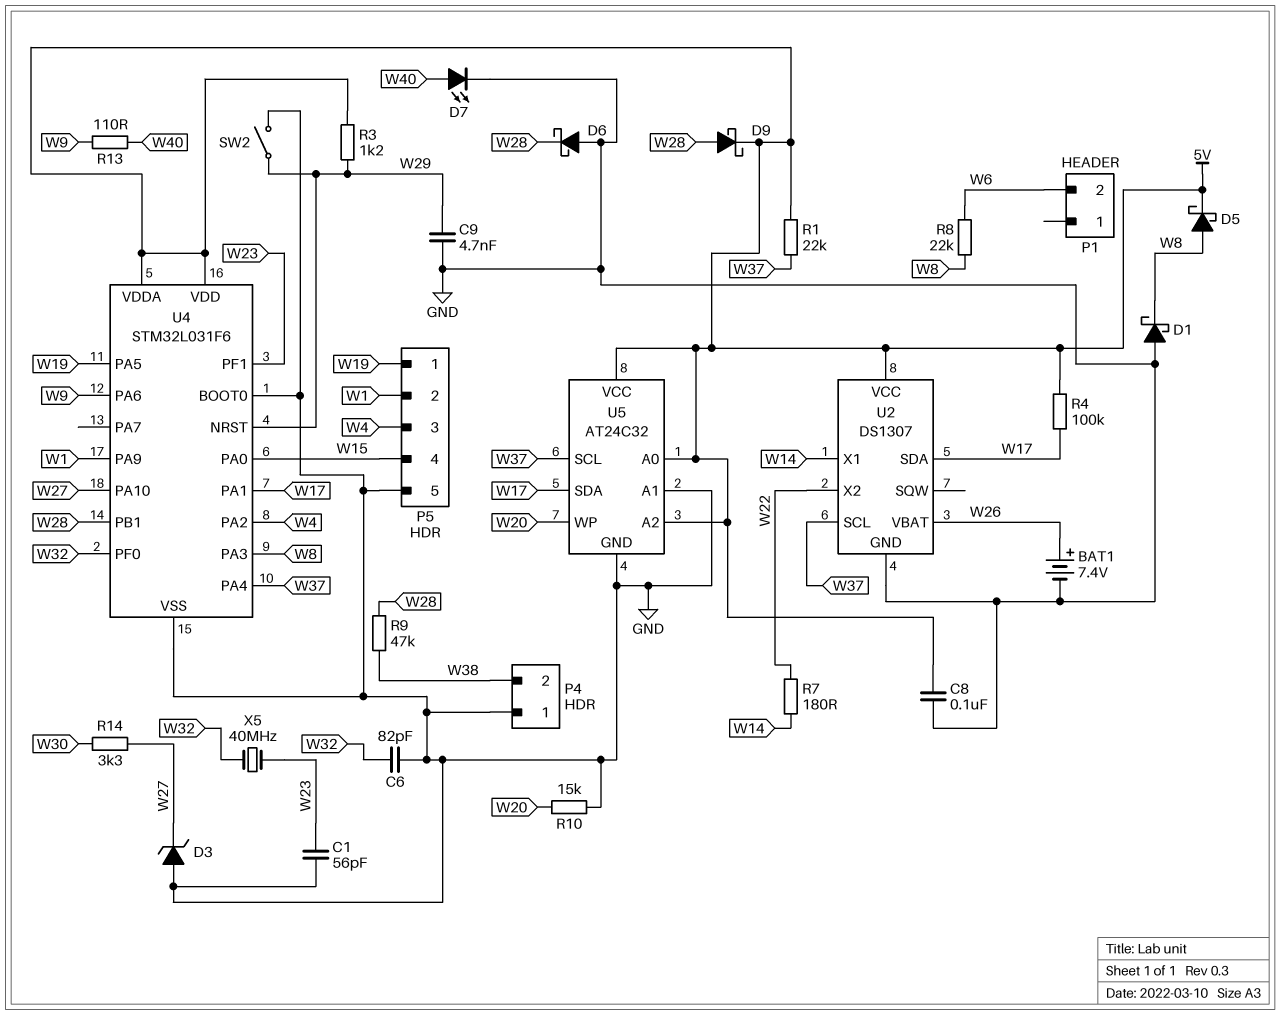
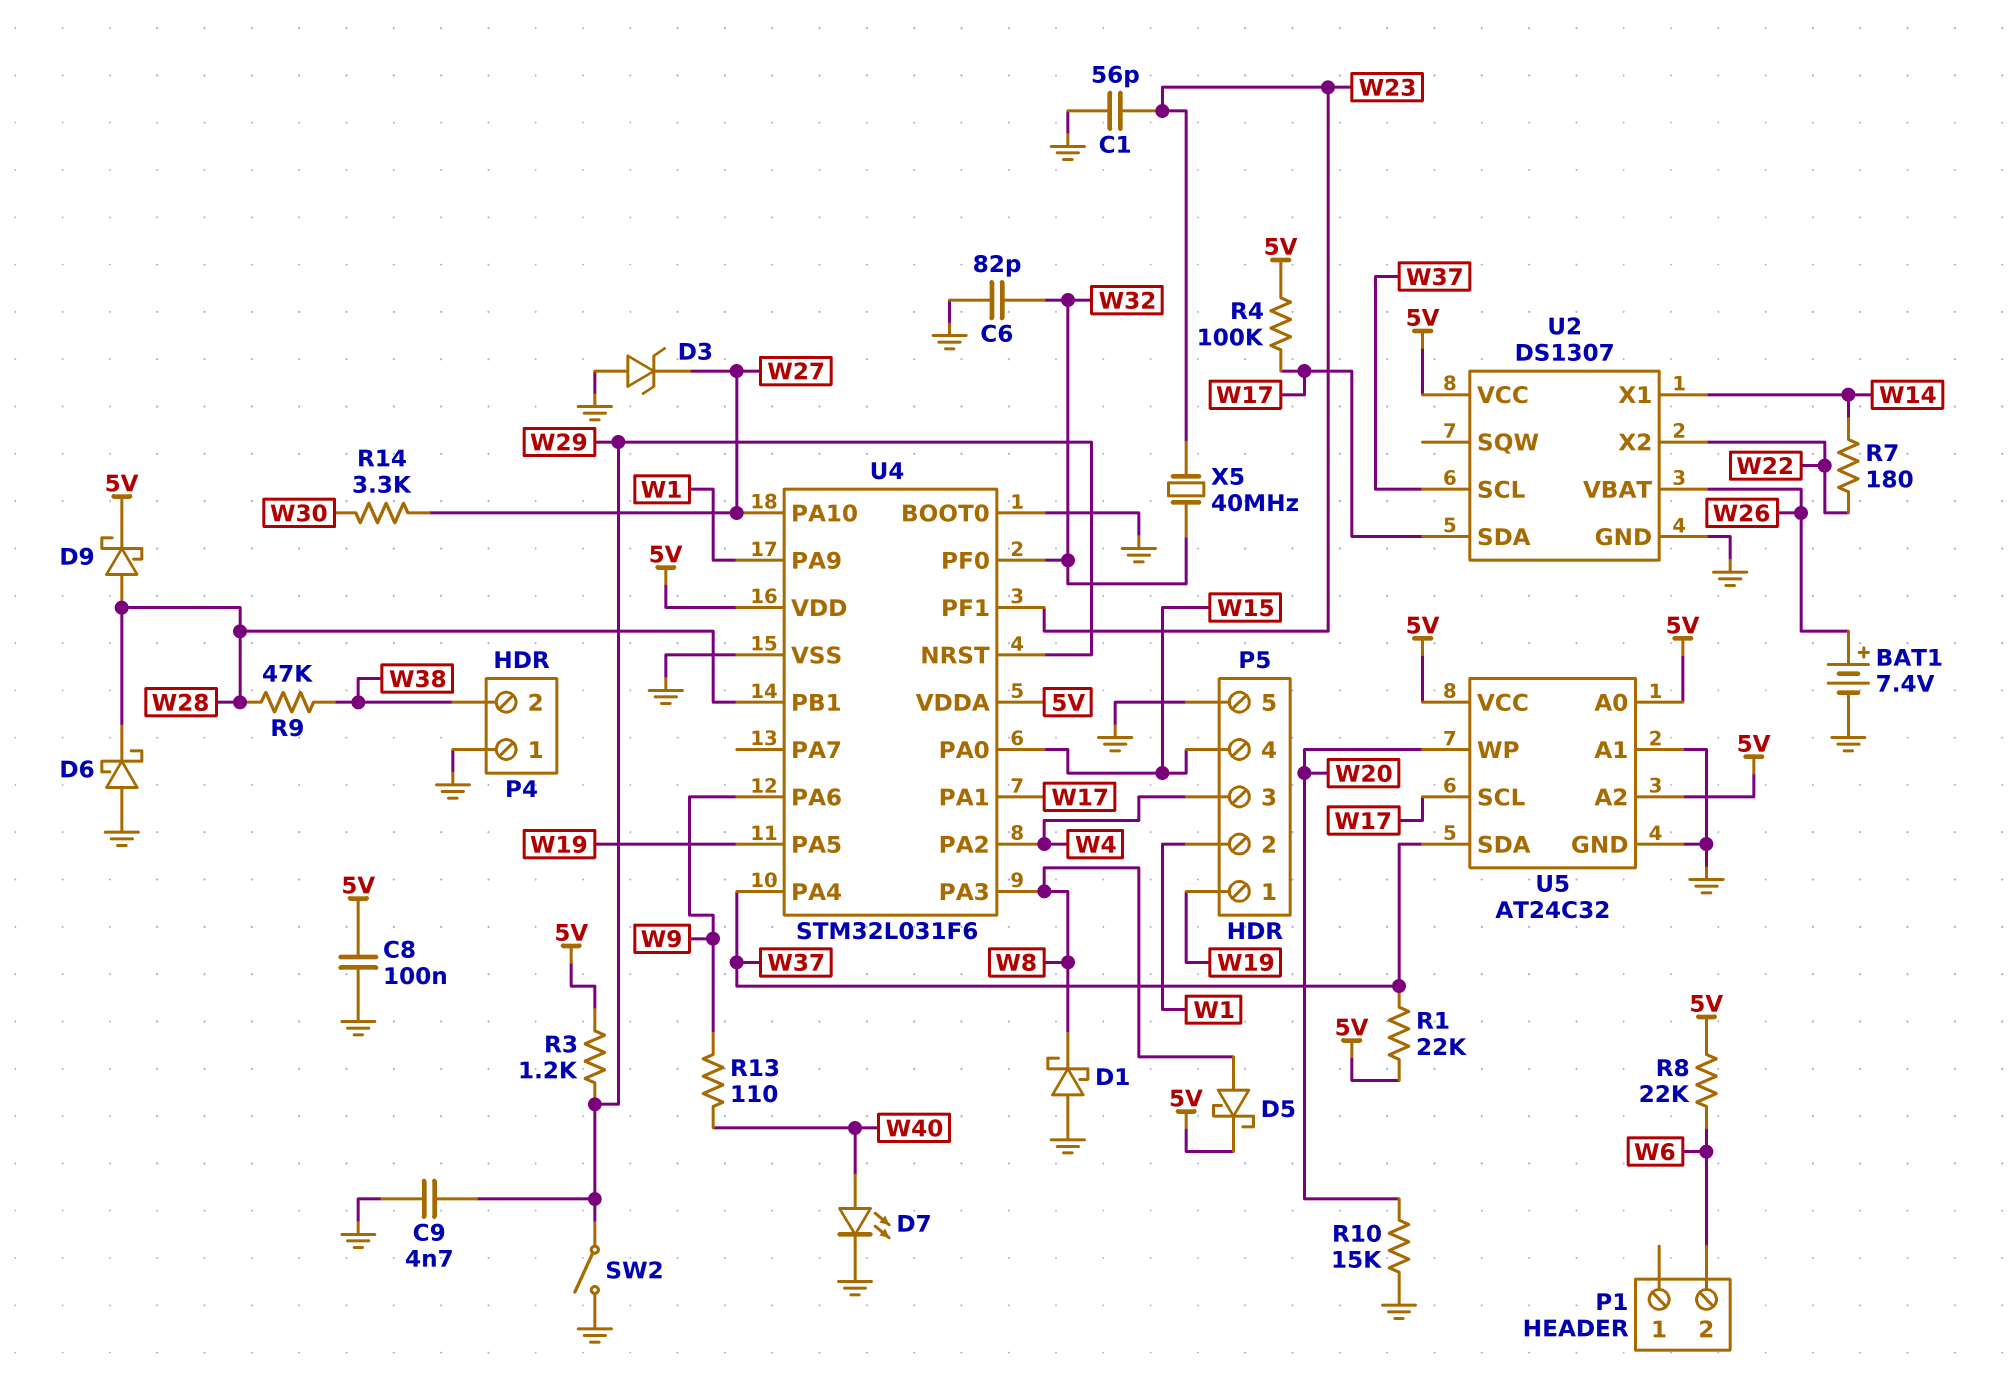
R8: 22k (W6, W8) -> 22k (5V, W6)
U5 pin SCL: W37 -> W17
U5 pin SDA: W17 -> W37

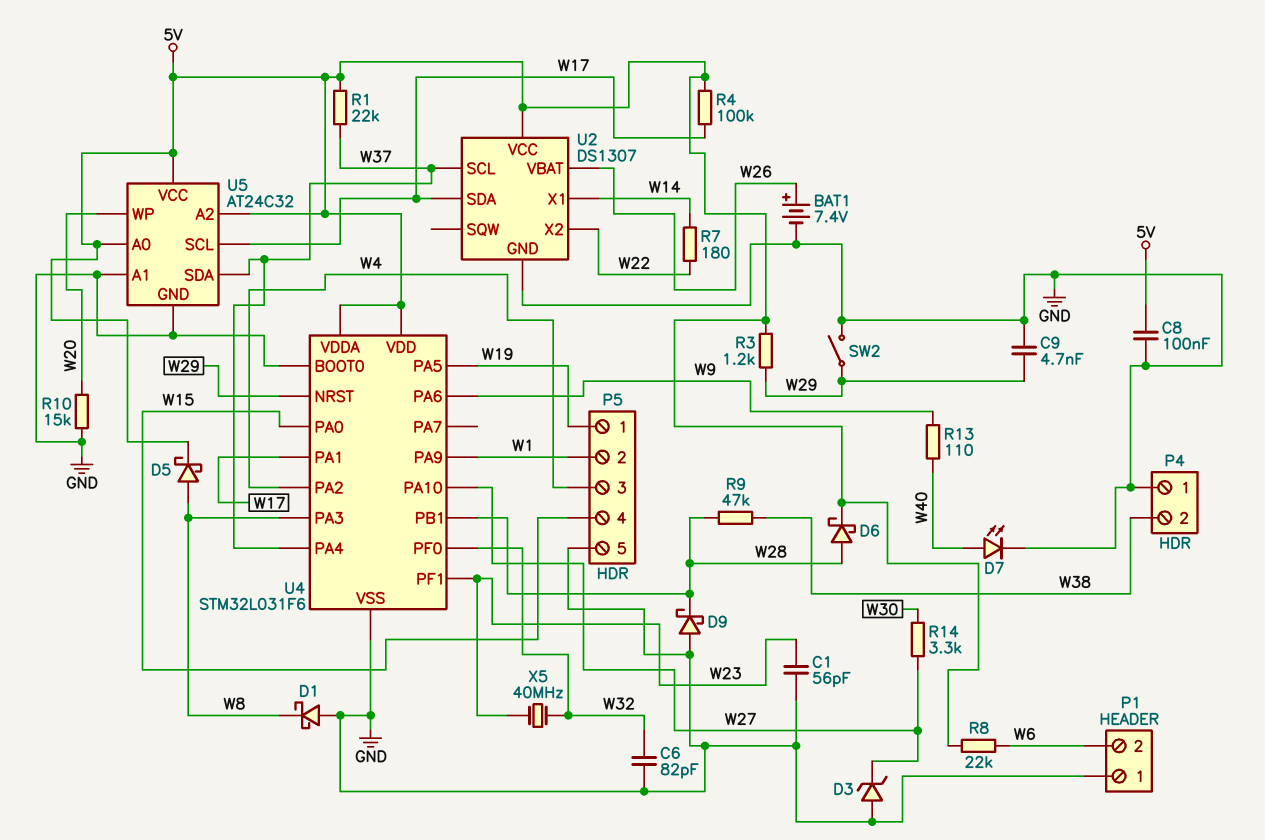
D6: schottky (A GND, K W28) -> schottky (A W28, K 5V)
D9: schottky (A W28, K 5V) -> schottky (A GND, K W28)
P1 pin 1: none -> GND

